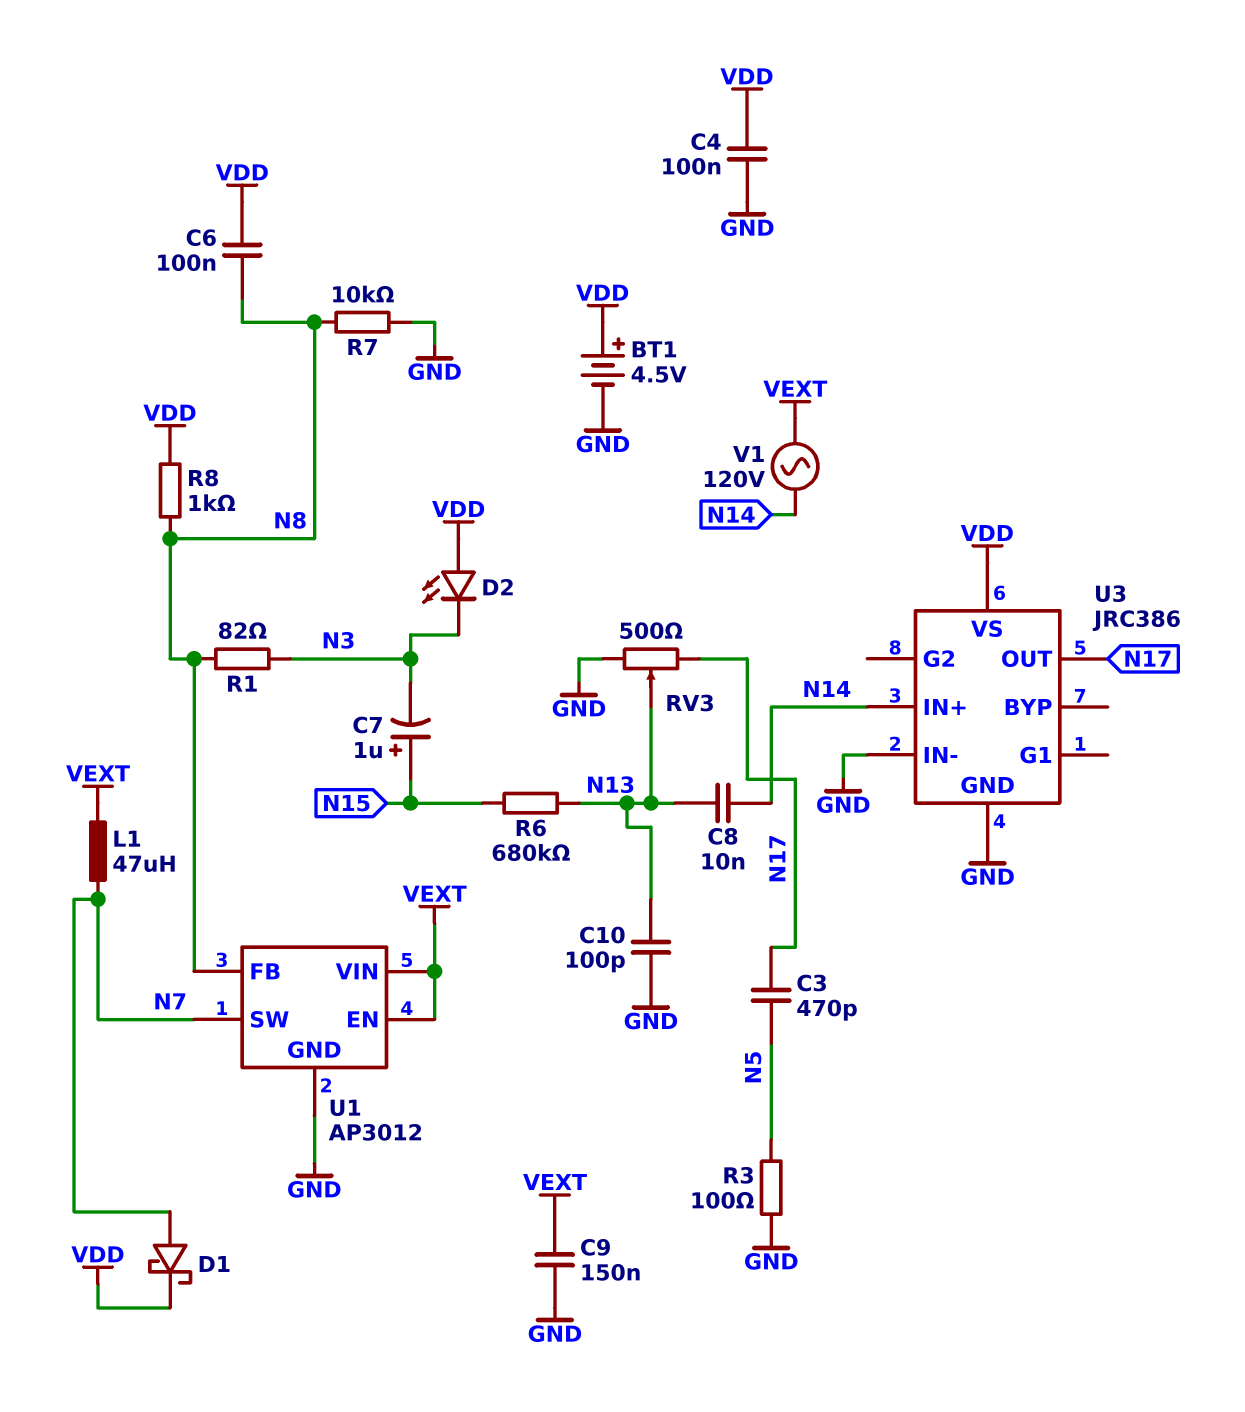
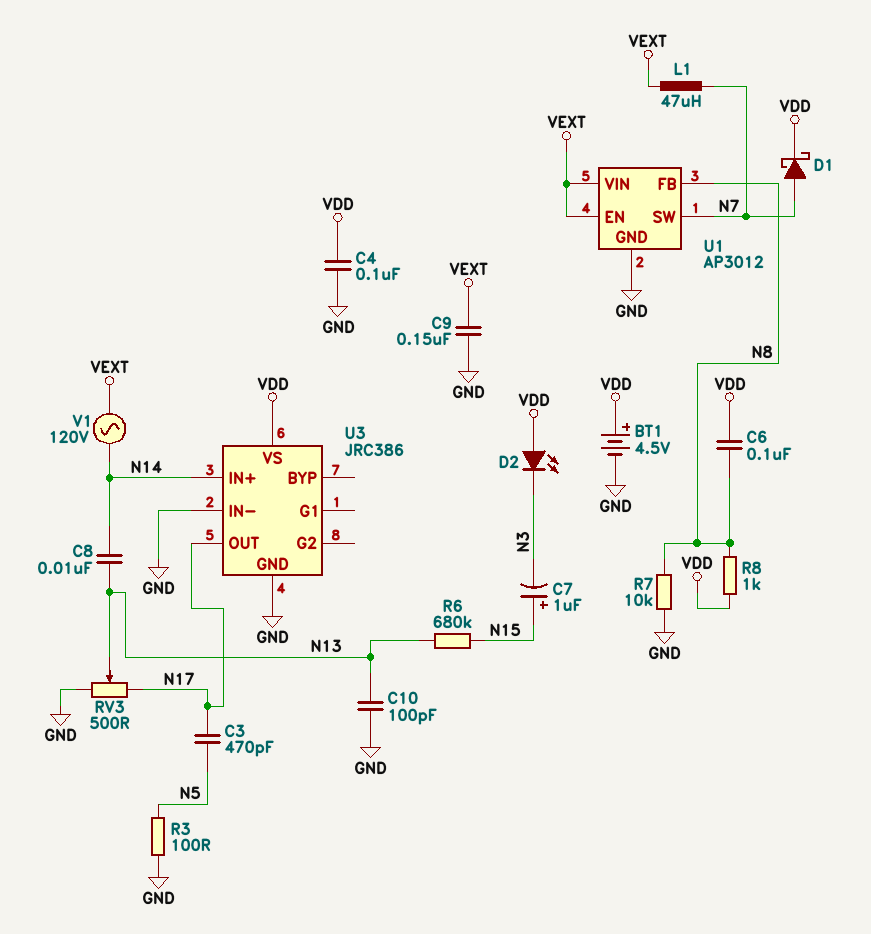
R1: 82 (N3, N8) -> none

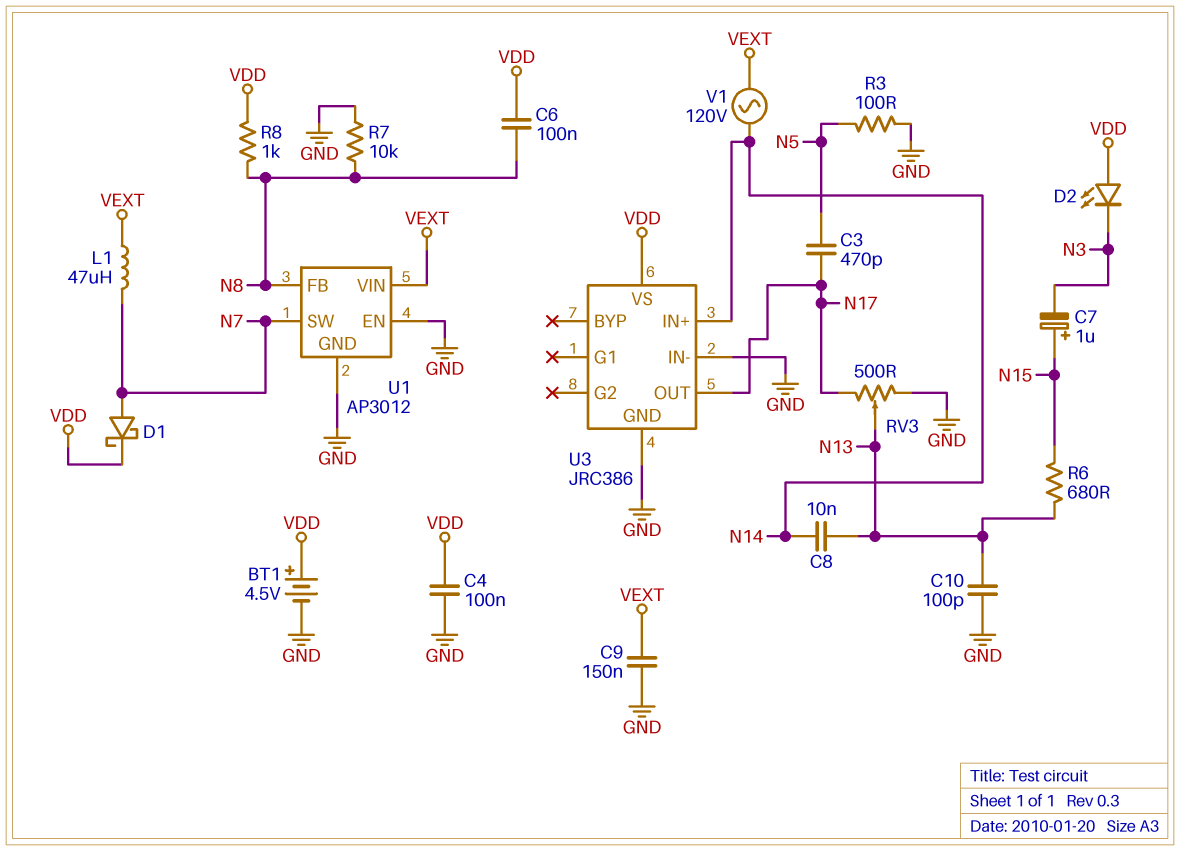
R6: 680k (N13, N15) -> 680 (N13, N15)
U1 pin EN: VEXT -> GND

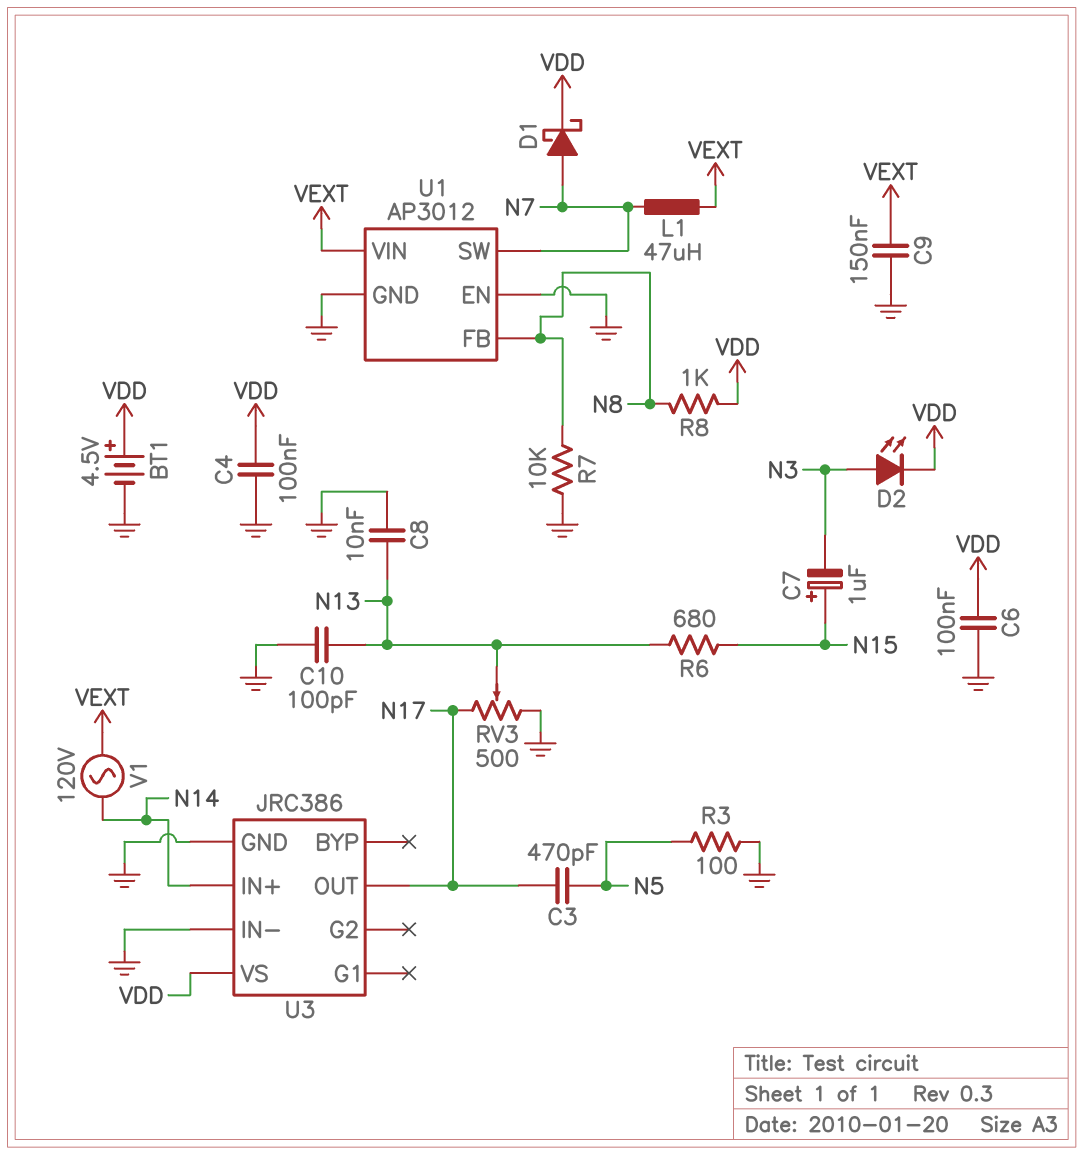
C6: 100nF (N8, VDD) -> 100nF (GND, VDD)
C8: 10nF (N13, N14) -> 10nF (GND, N13)
D2: LED (A VDD, K N3) -> LED (A N3, K VDD)

